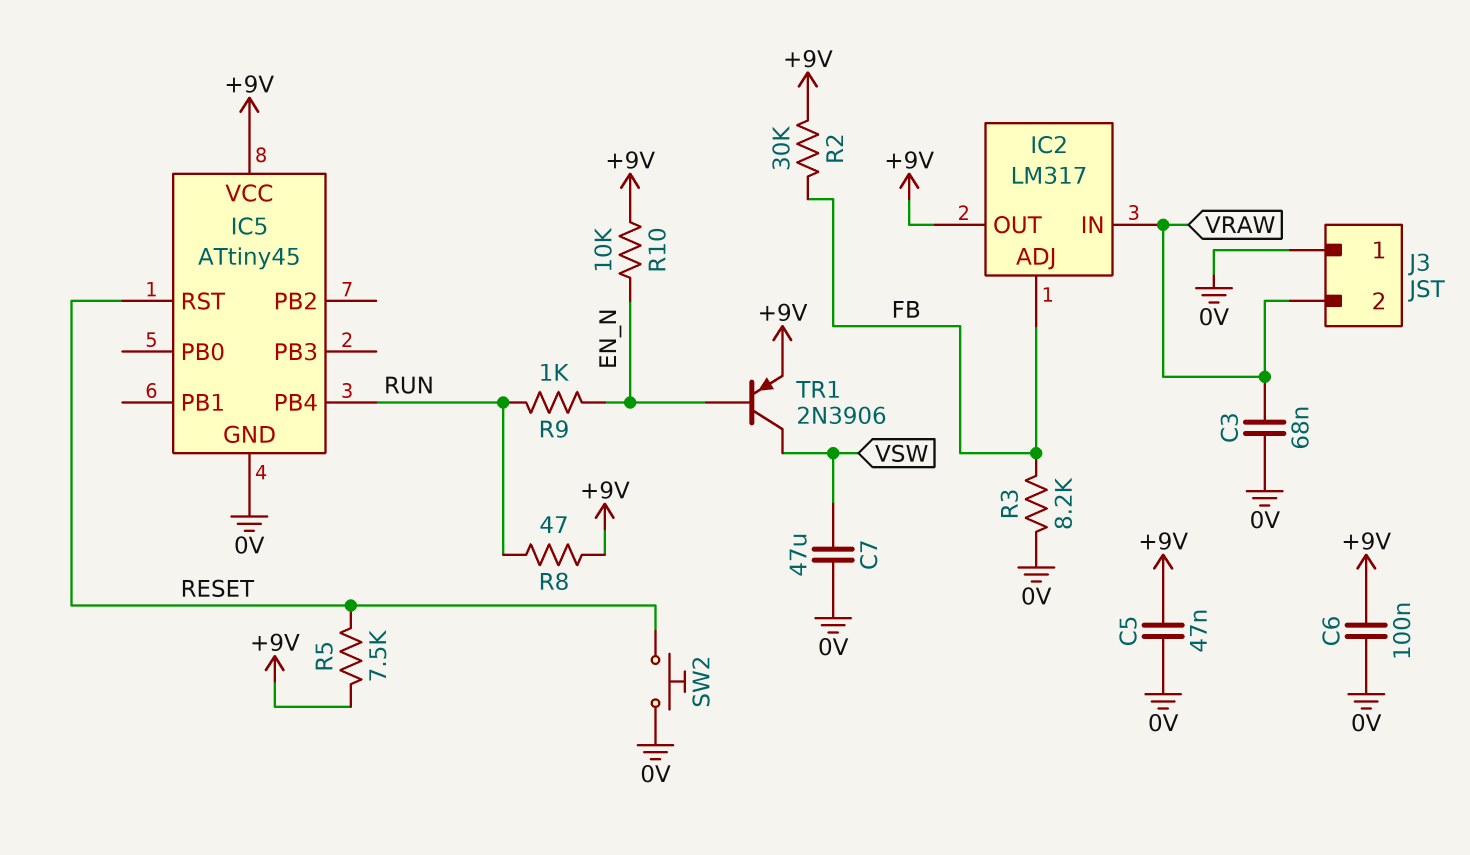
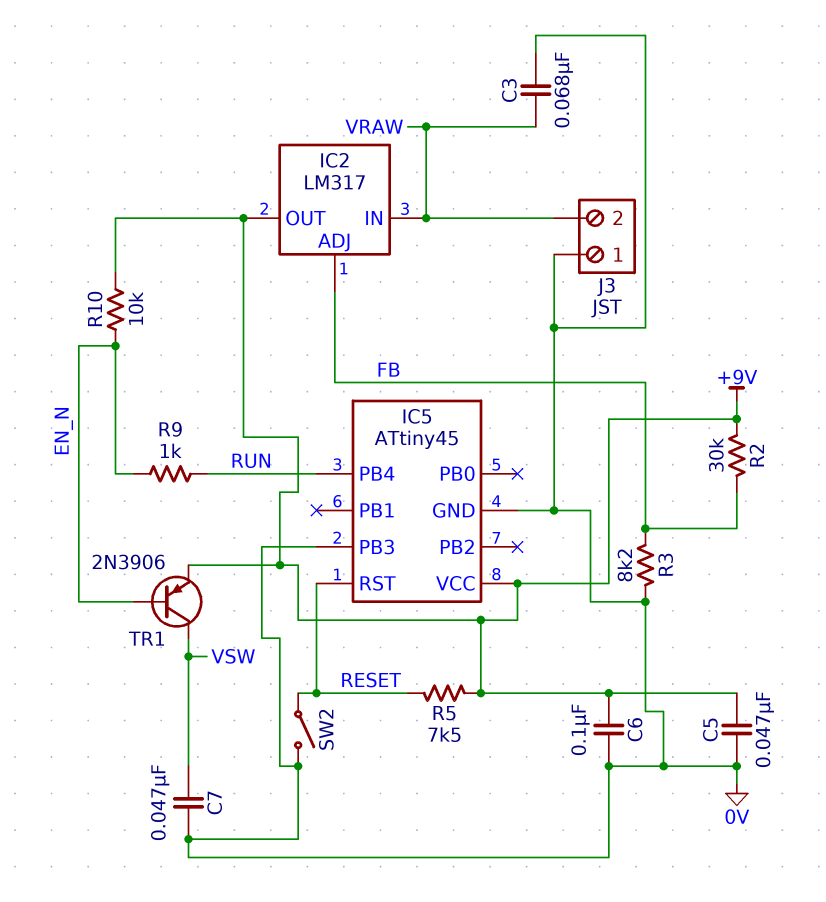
C7: 47uF (0V, VSW) -> 47nF (0V, VSW)
IC5 pin PB3: none -> 0V
R8: 47 (+9V, RUN) -> none
SW2: button (0V, RESET) -> switch (0V, RESET)

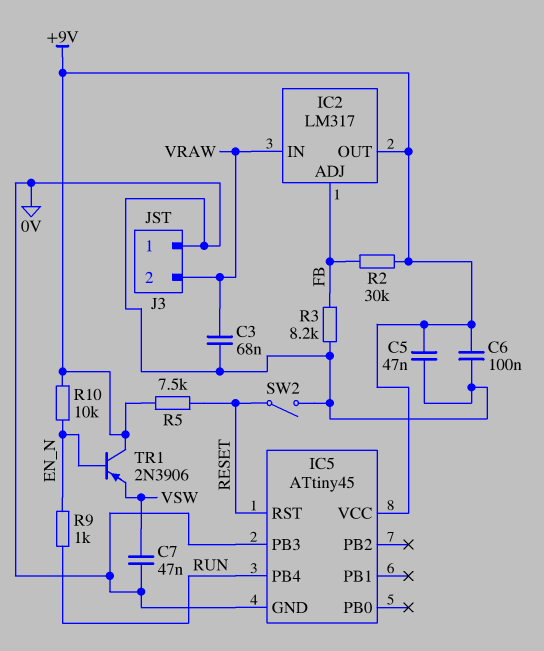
TR1: PNP 2N3906 (B EN_N, C VSW, E +9V) -> PNP 2N3906 (B EN_N, C +9V, E VSW)

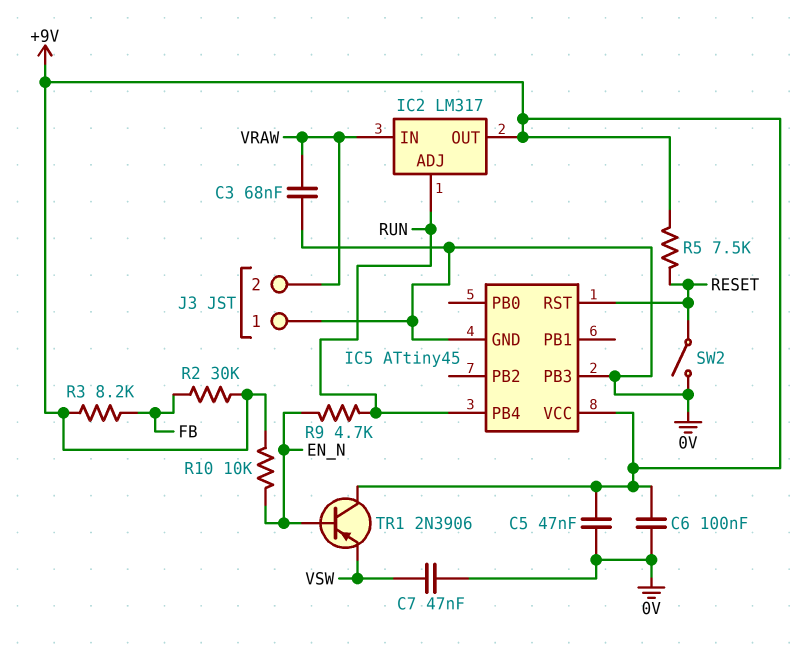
IC2 pin ADJ: FB -> RUN
R3: 8.2k (0V, FB) -> 8.2k (+9V, FB)
R9: 1k (EN_N, RUN) -> 4.7k (EN_N, RUN)

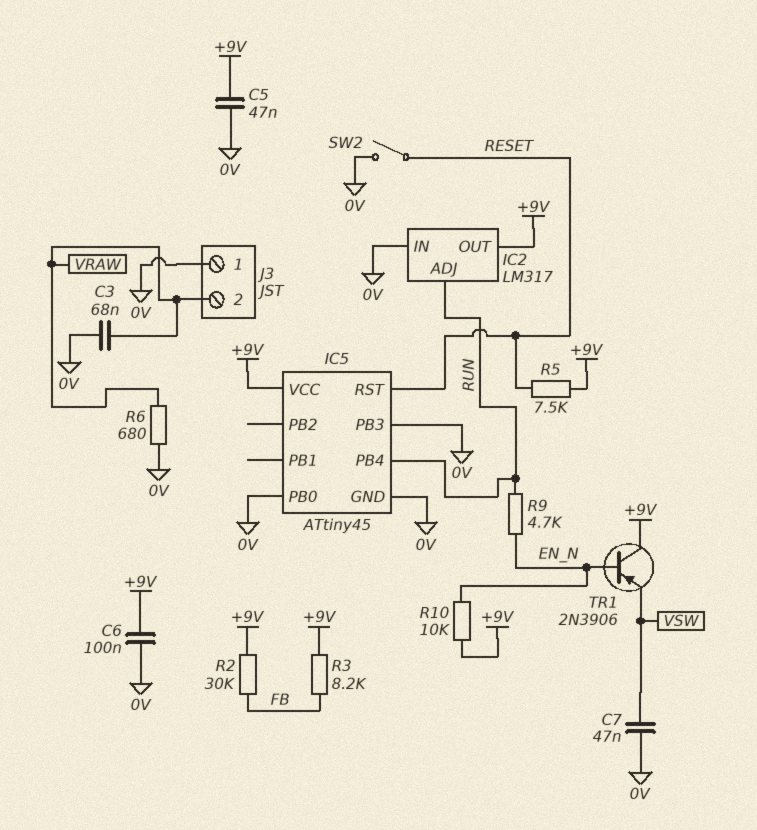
IC2 pin IN: VRAW -> 0V
IC5 pin PB0: none -> 0V
R6: none -> 680 (0V, VRAW)

